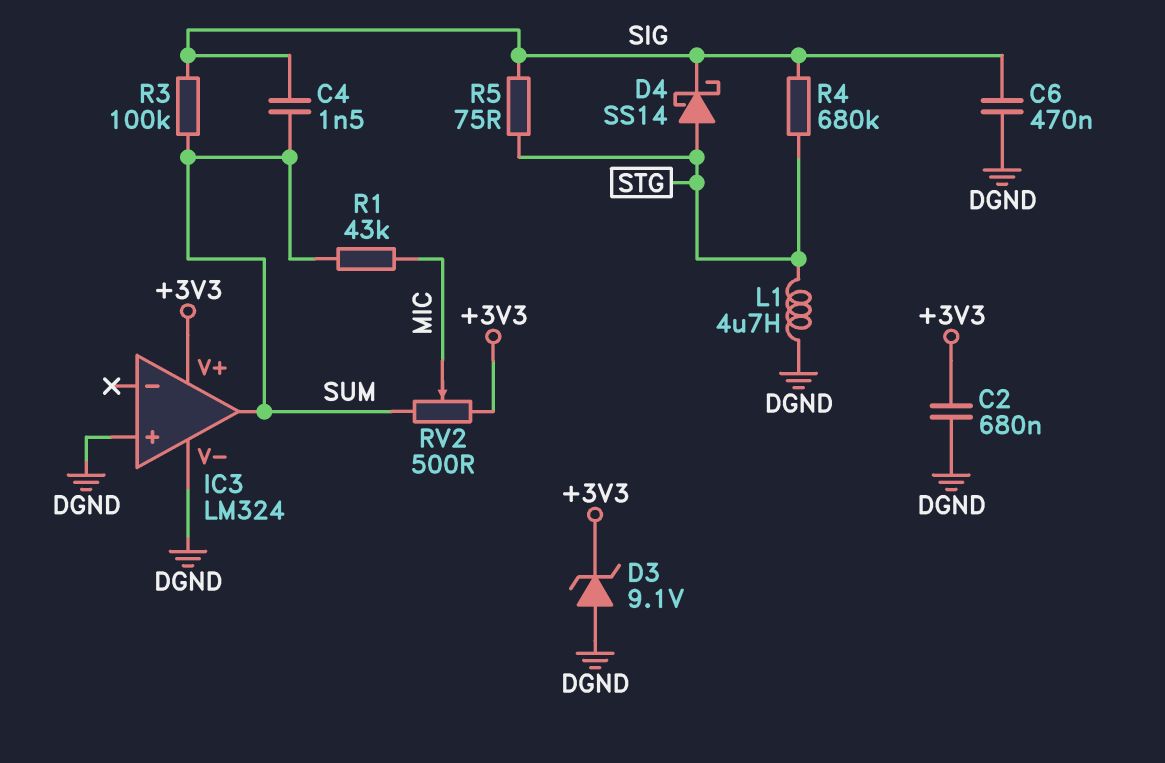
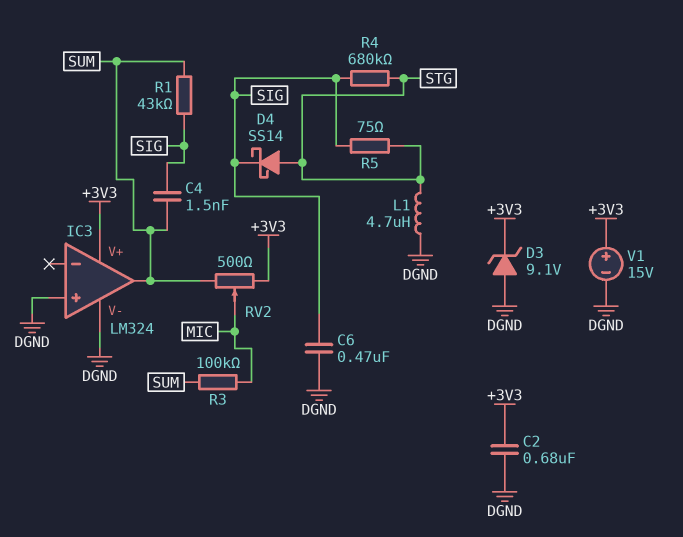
R1: 43k (MIC, SUM) -> 43k (SIG, SUM)
R3: 100k (SIG, SUM) -> 100k (MIC, SUM)
V1: none -> 15V (plus +3V3, minus DGND)

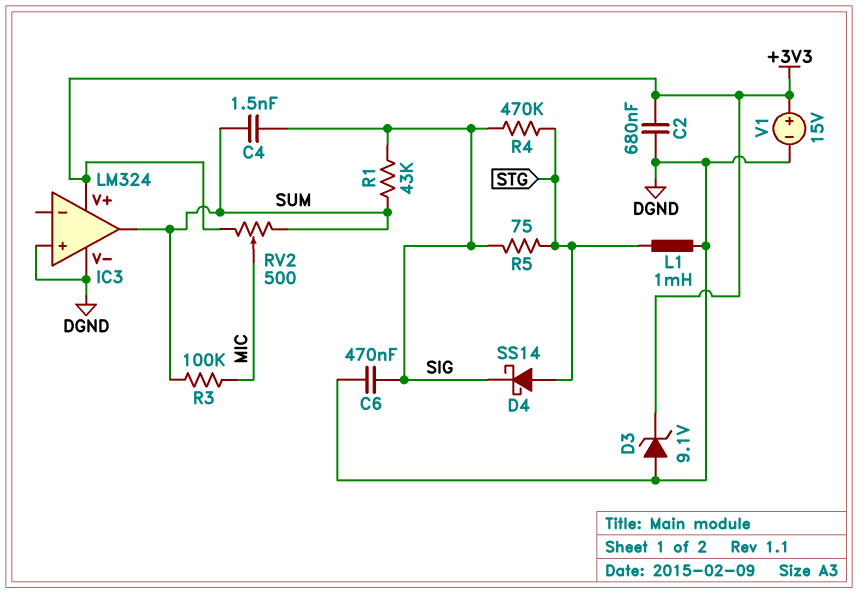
L1: 4.7uH (DGND, STG) -> 1mH (DGND, STG)
R4: 680k (SIG, STG) -> 470k (SIG, STG)

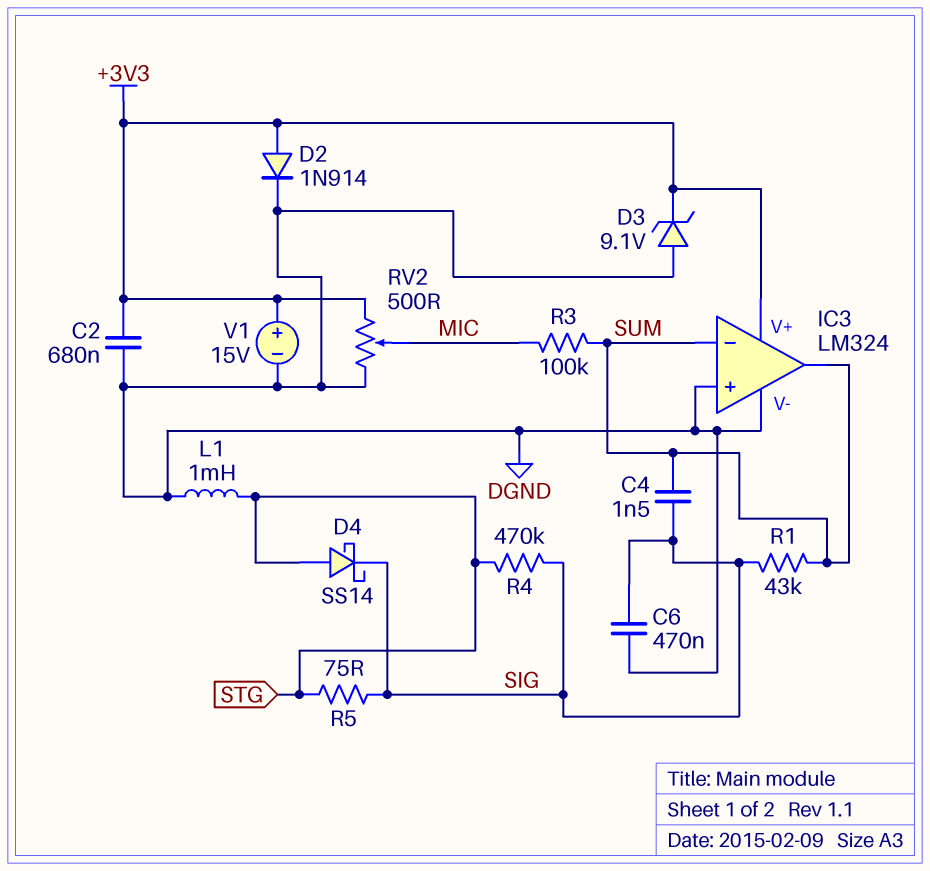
D2: none -> diode 1N914 (A +3V3, K DGND)
IC3 pin in-: none -> SUM
RV2: 500 (+3V3, SUM, wiper MIC) -> 500 (+3V3, DGND, wiper MIC)

